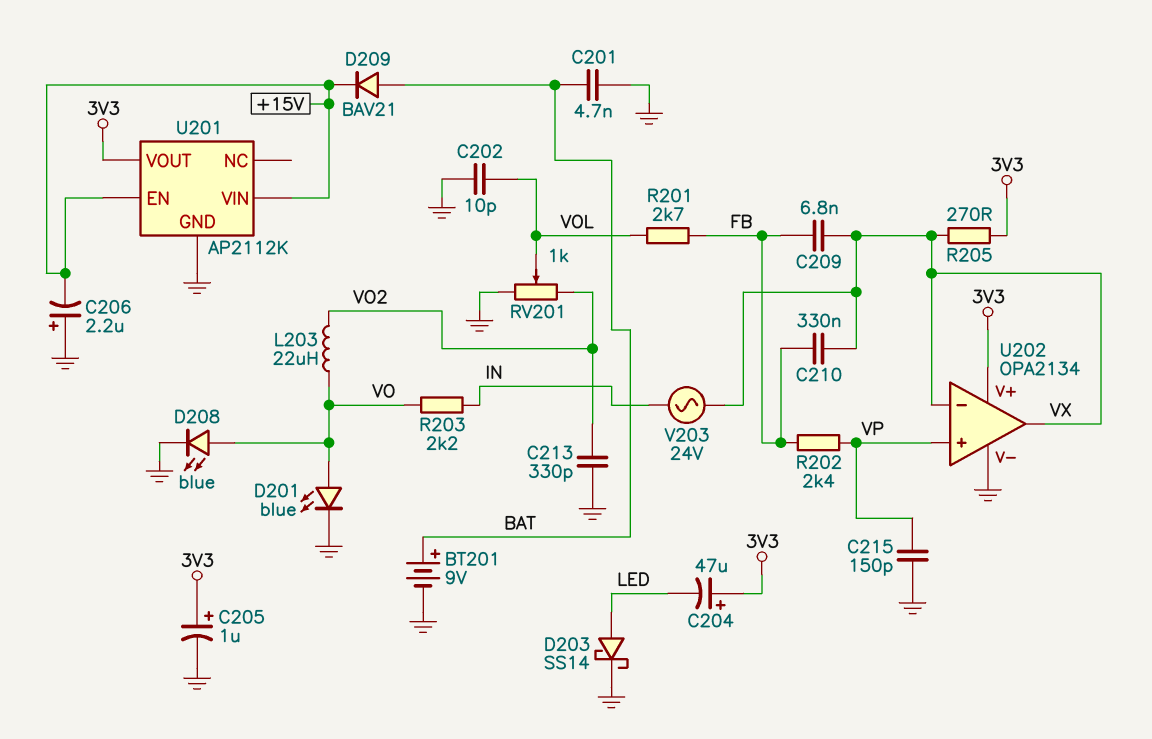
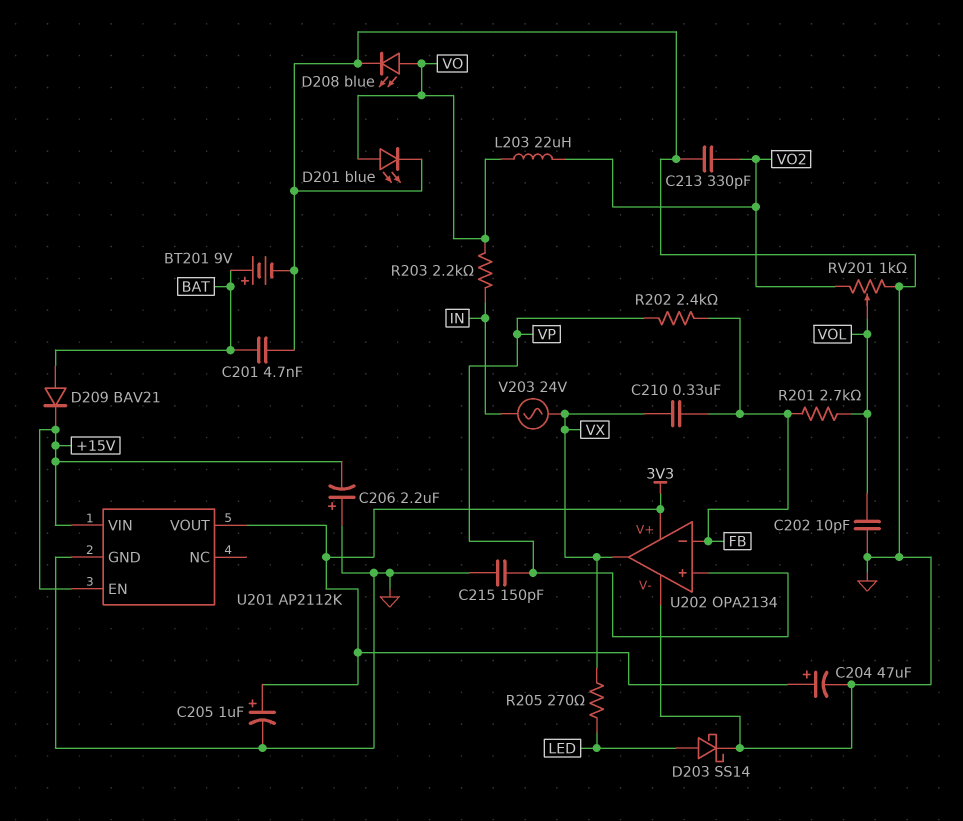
C204: 47uF (plus 3V3, minus LED) -> 47uF (plus 3V3, minus GND)
C209: 6.8nF (FB, VX) -> none
R205: 270 (3V3, VX) -> 270 (LED, VX)
U202 pin in-: VX -> FB

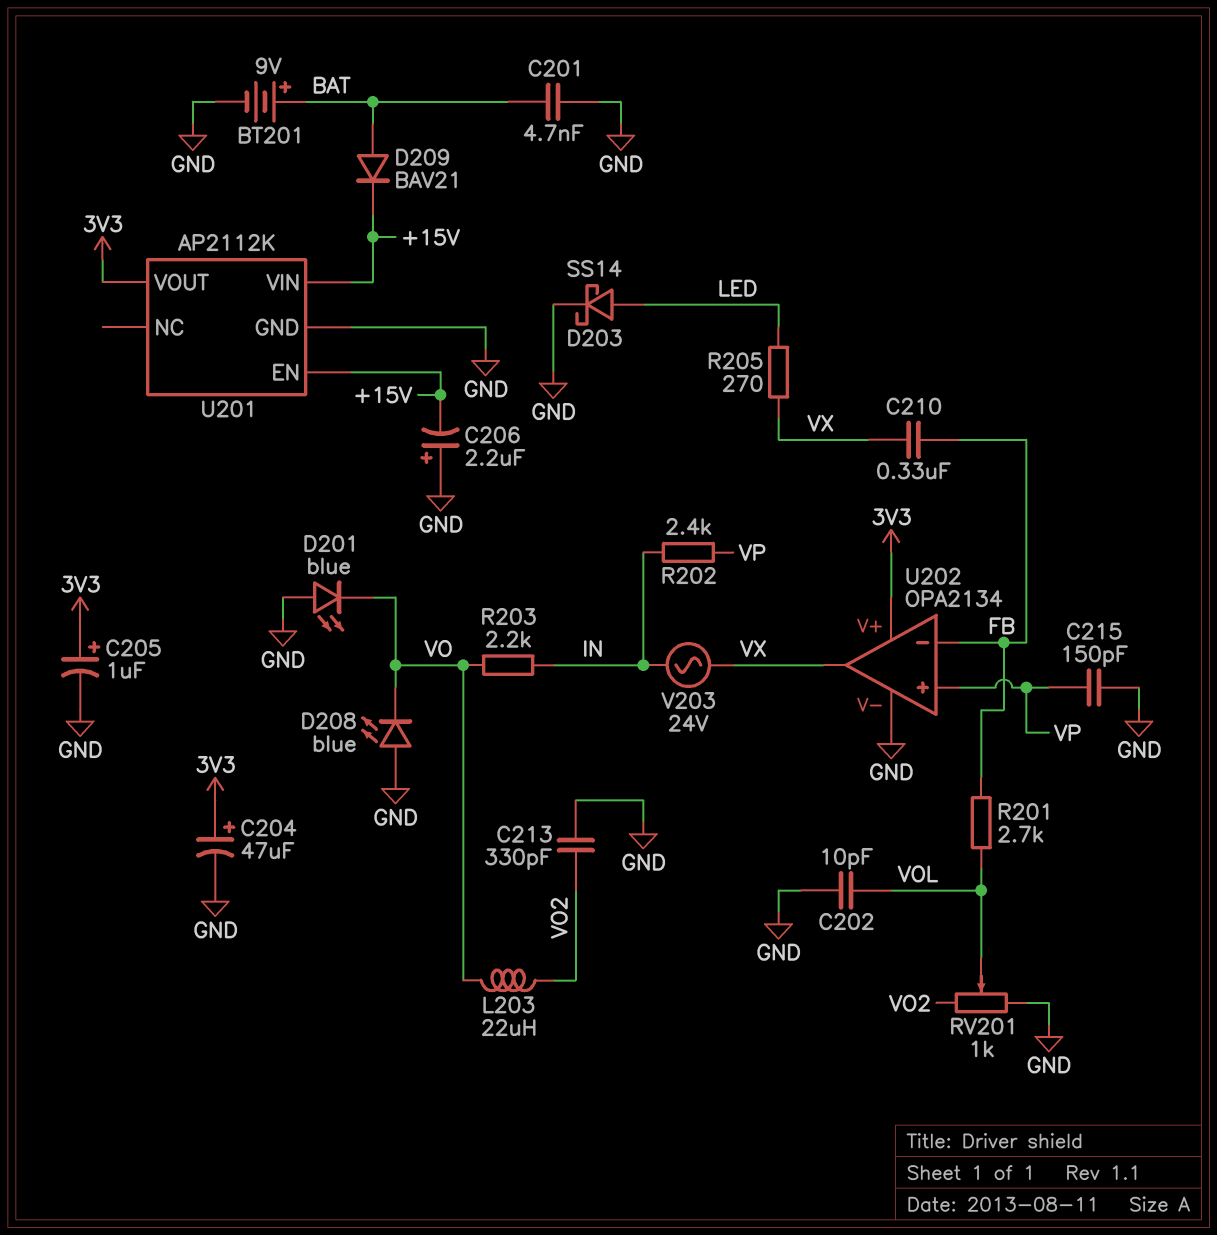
D201: LED blue (A VO, K GND) -> LED blue (A GND, K VO)
D208: LED blue (A VO, K GND) -> LED blue (A GND, K VO)
R202: 2.4k (FB, VP) -> 2.4k (IN, VP)

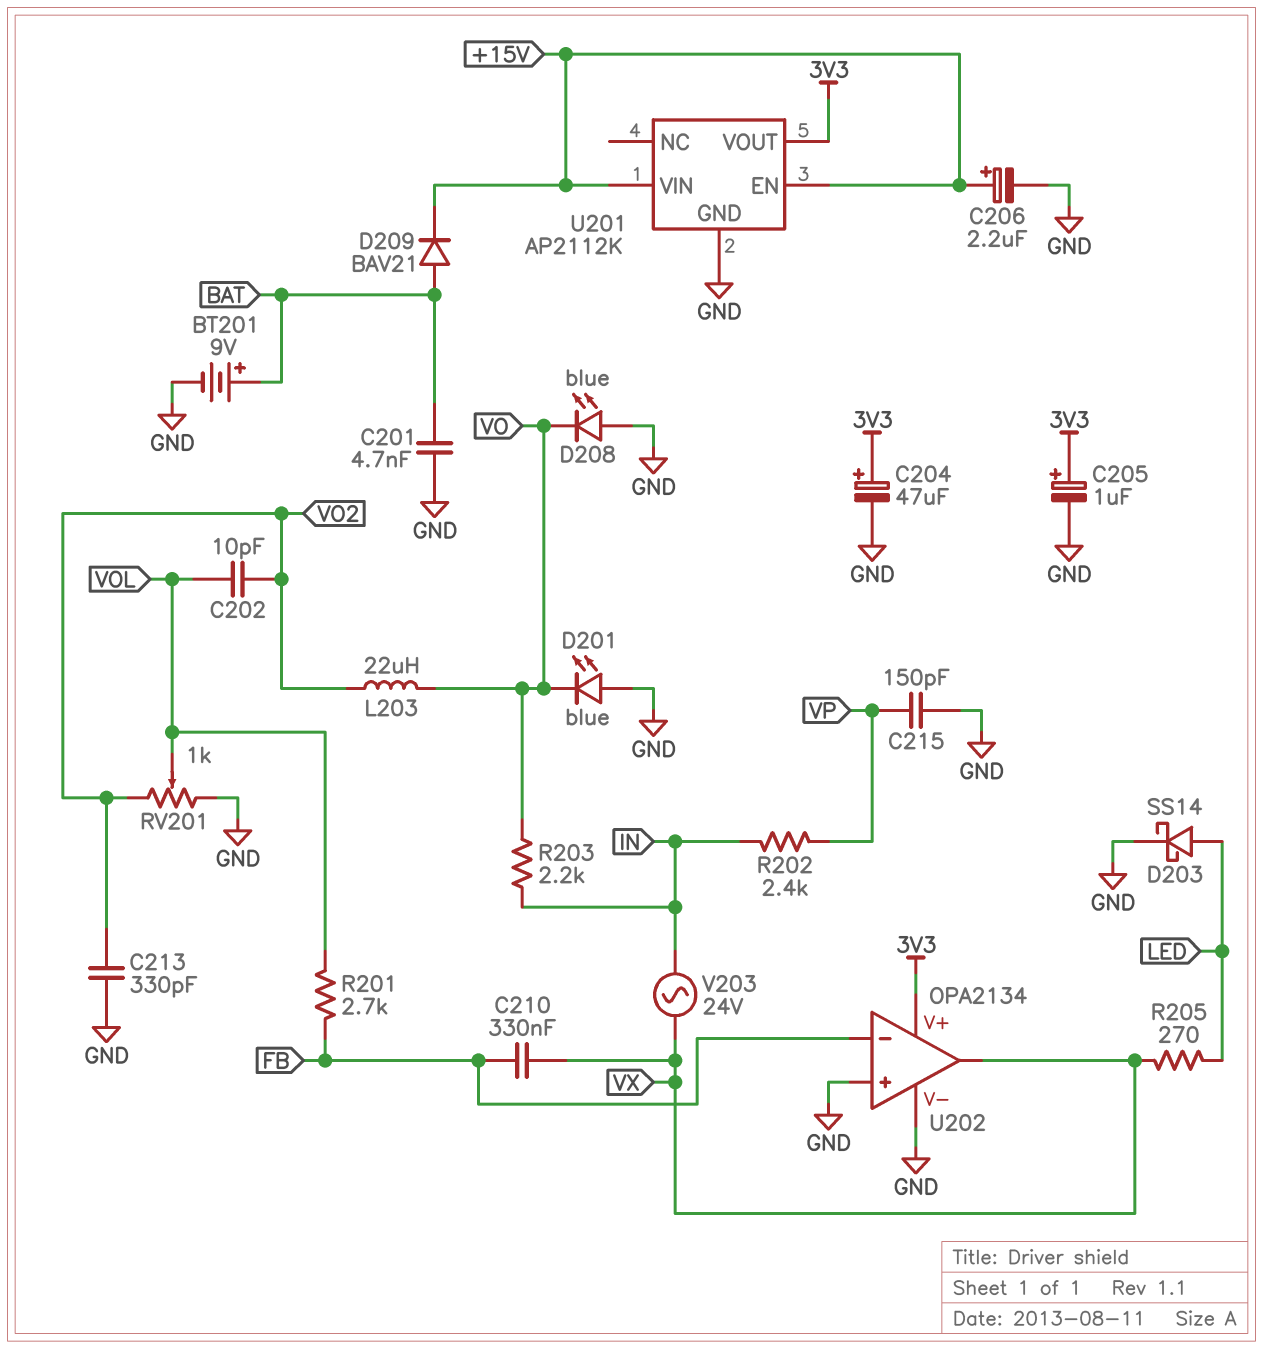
C202: 10pF (GND, VOL) -> 10pF (VO2, VOL)
C206: 2.2uF (plus GND, minus +15V) -> 2.2uF (plus +15V, minus GND)
U202 pin in+: VP -> GND

